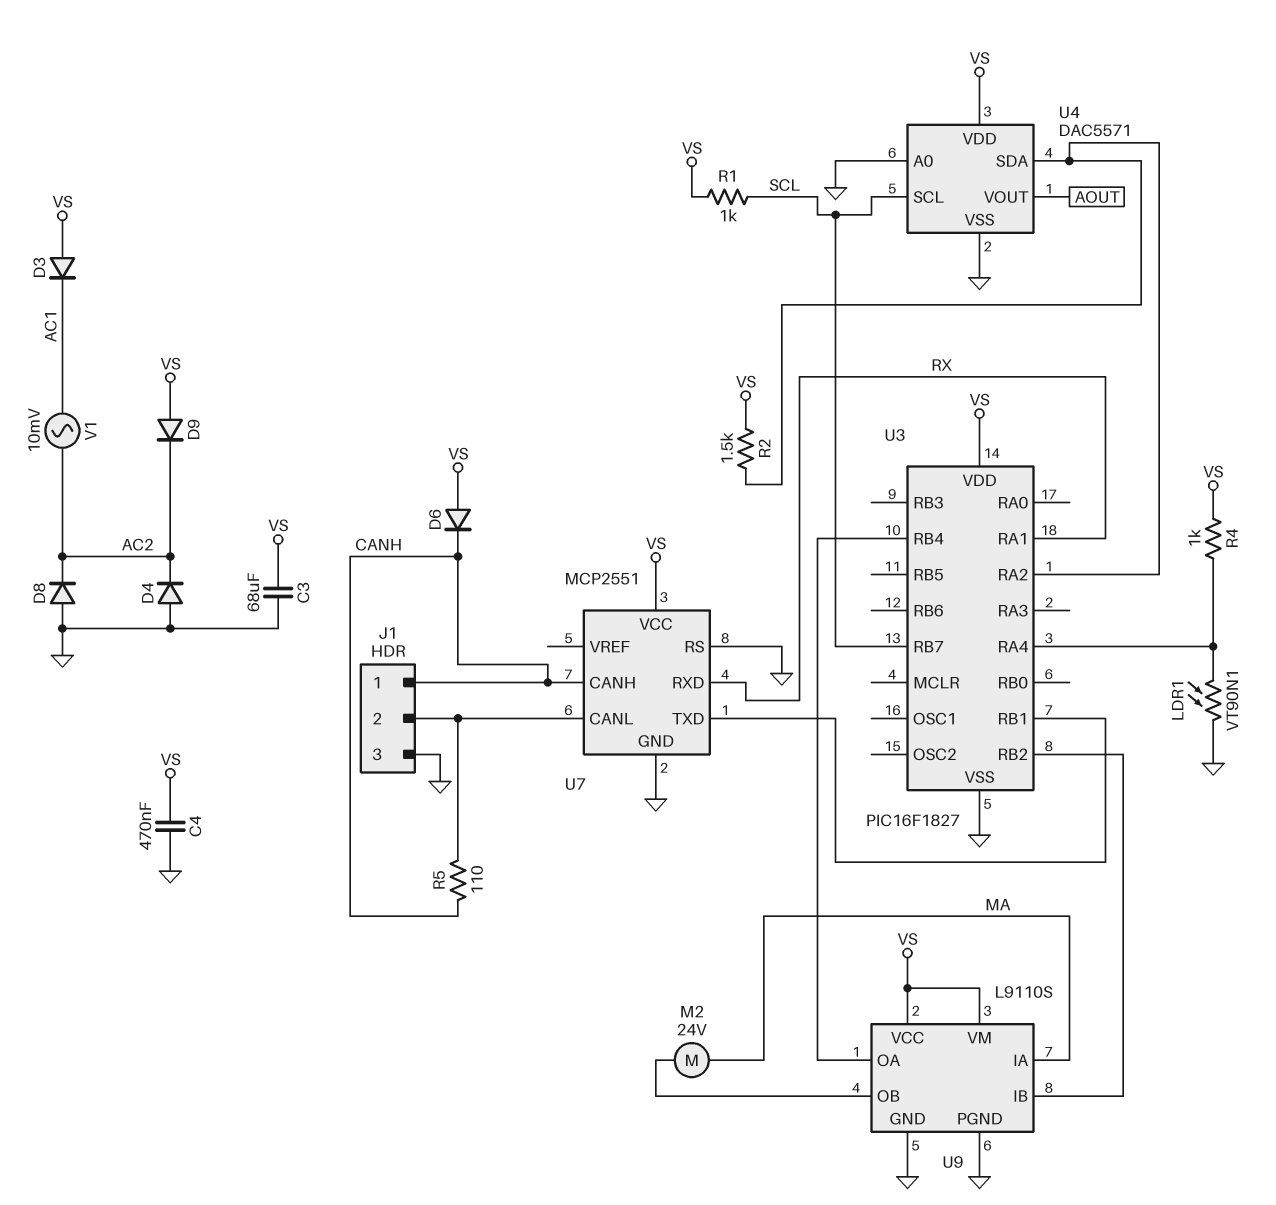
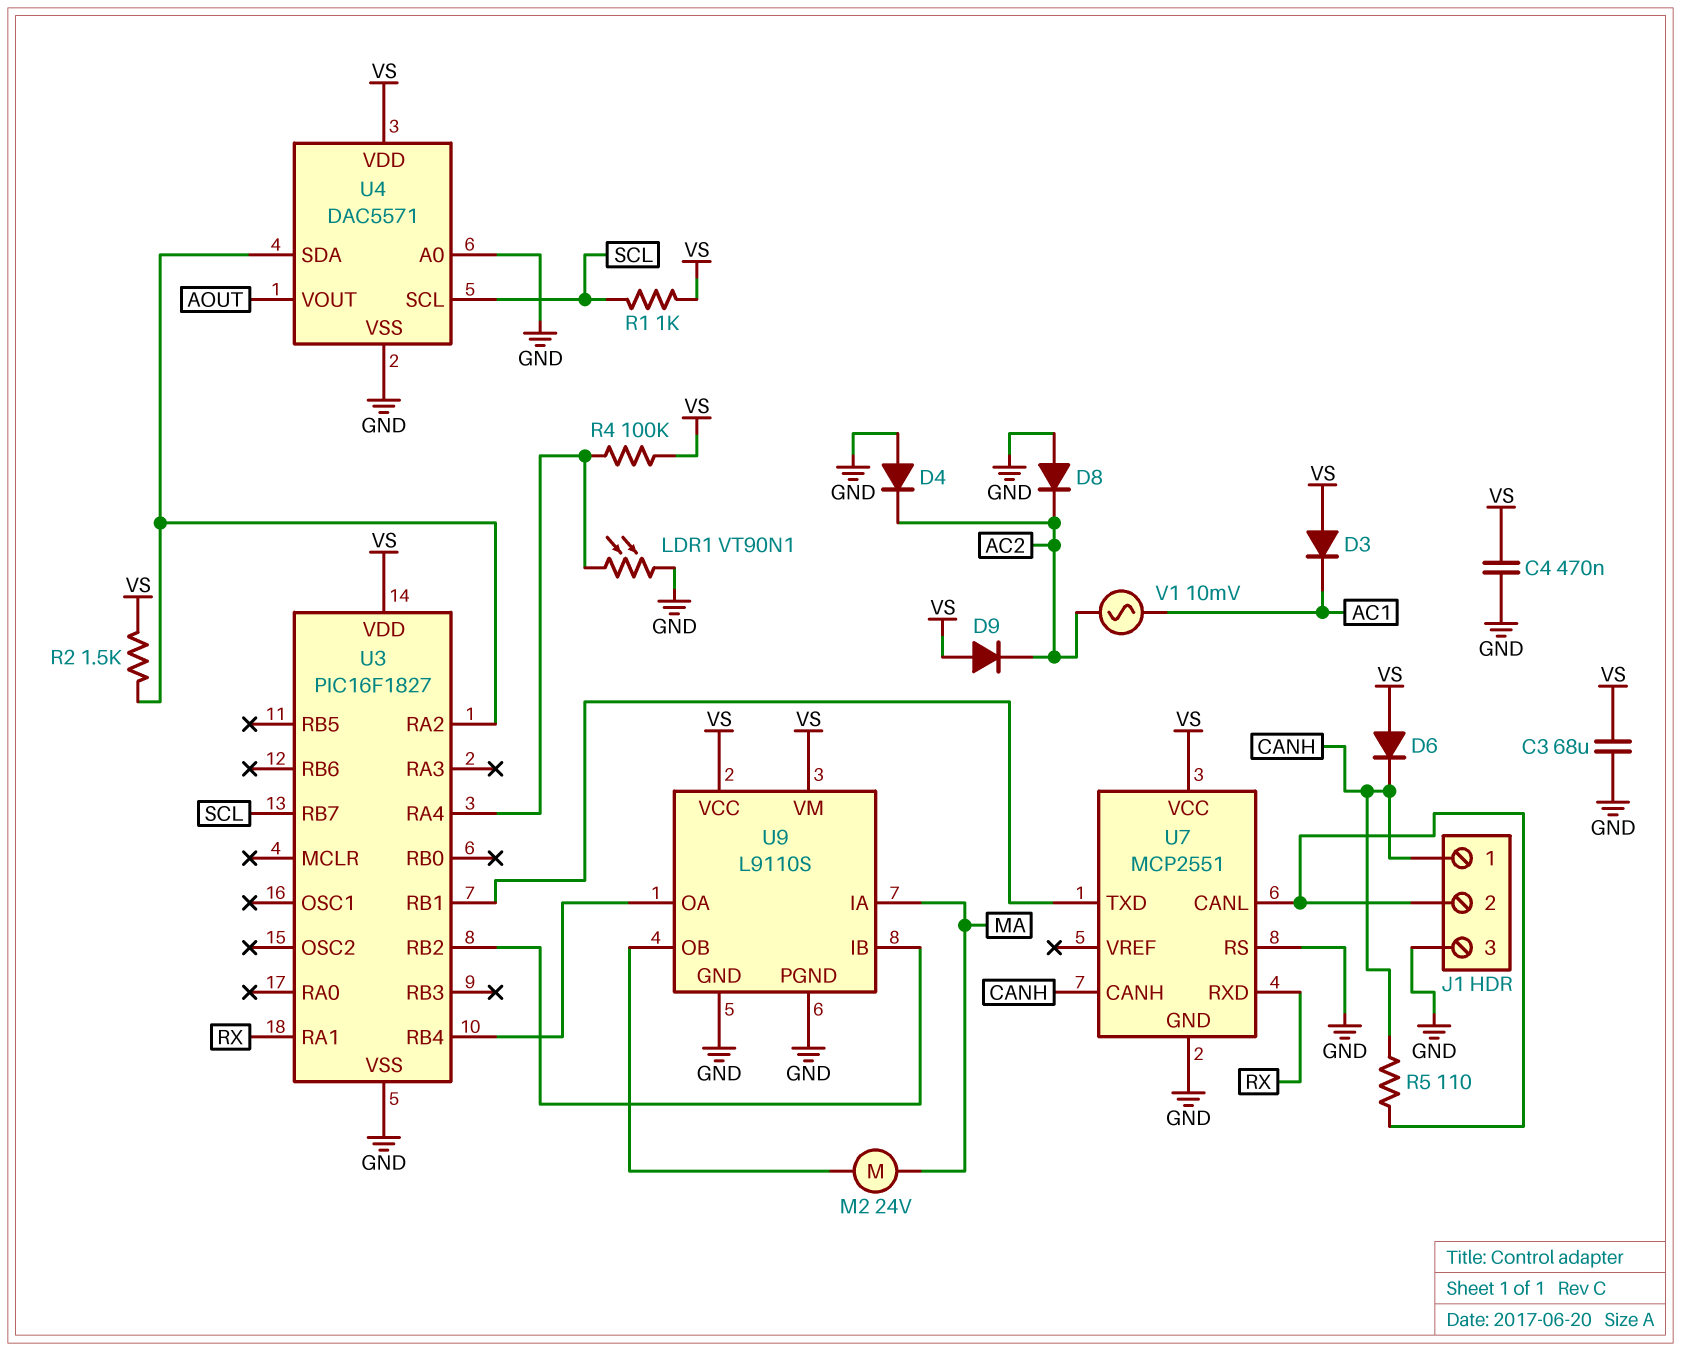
R4: 1k (U3/RA4, VS) -> 100k (U3/RA4, VS)

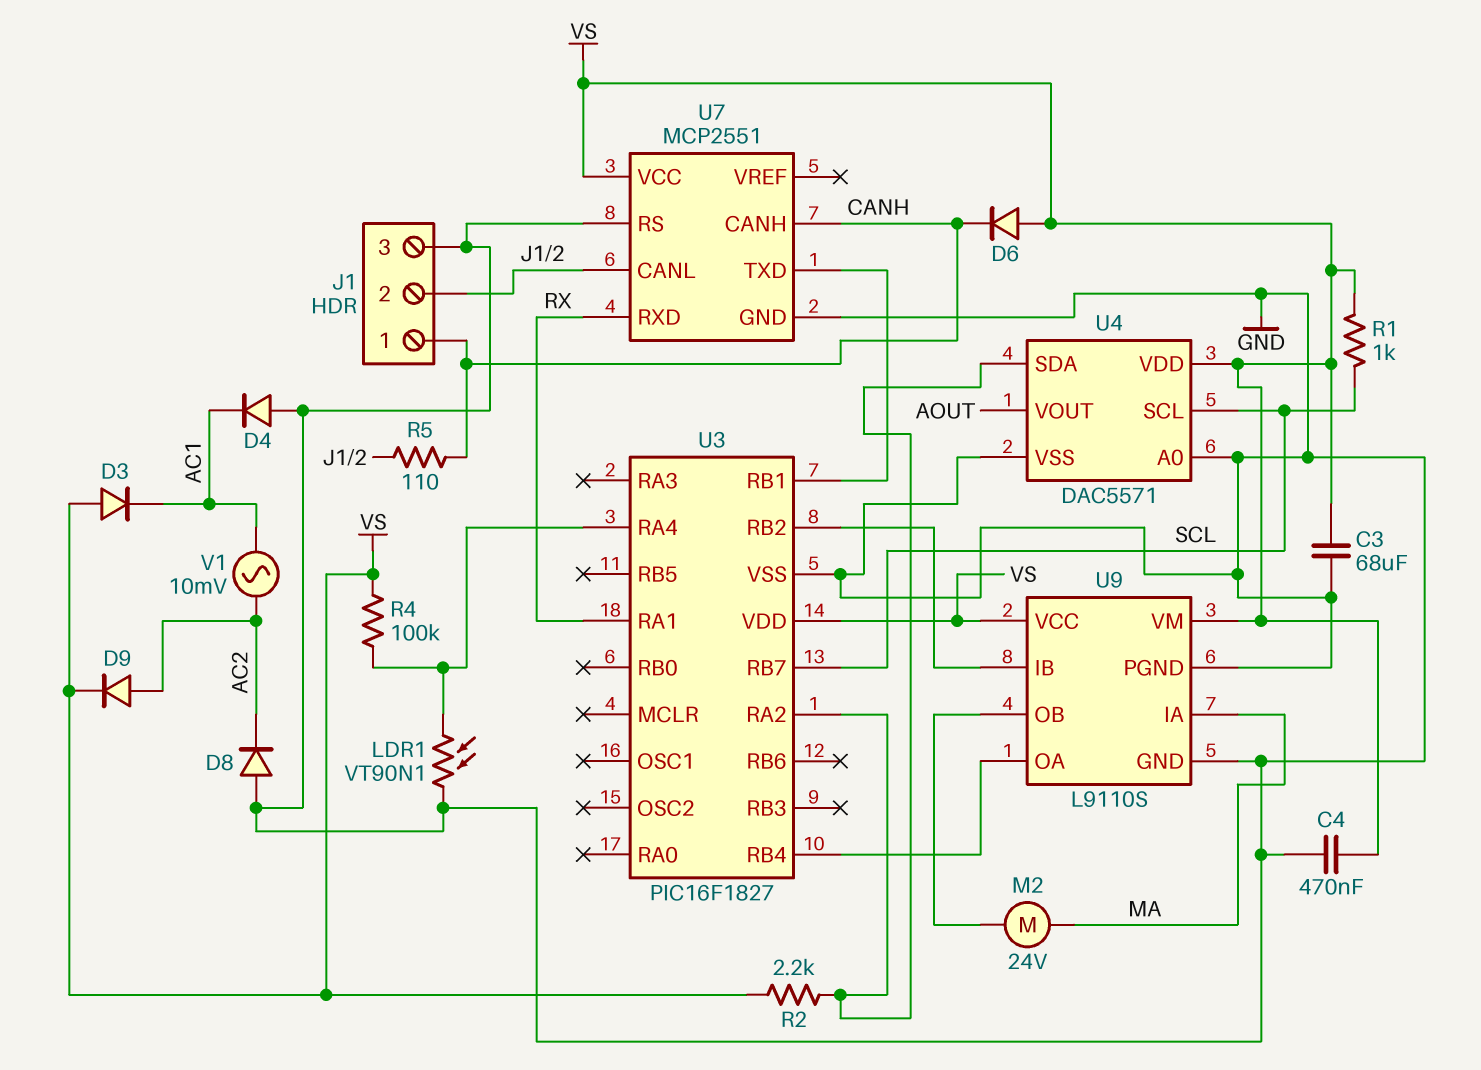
D4: diode (A GND, K AC2) -> diode (A GND, K AC1)
D9: diode (A VS, K AC2) -> diode (A AC2, K VS)
R2: 1.5k (U3/RA2, VS) -> 2.2k (U3/RA2, VS)

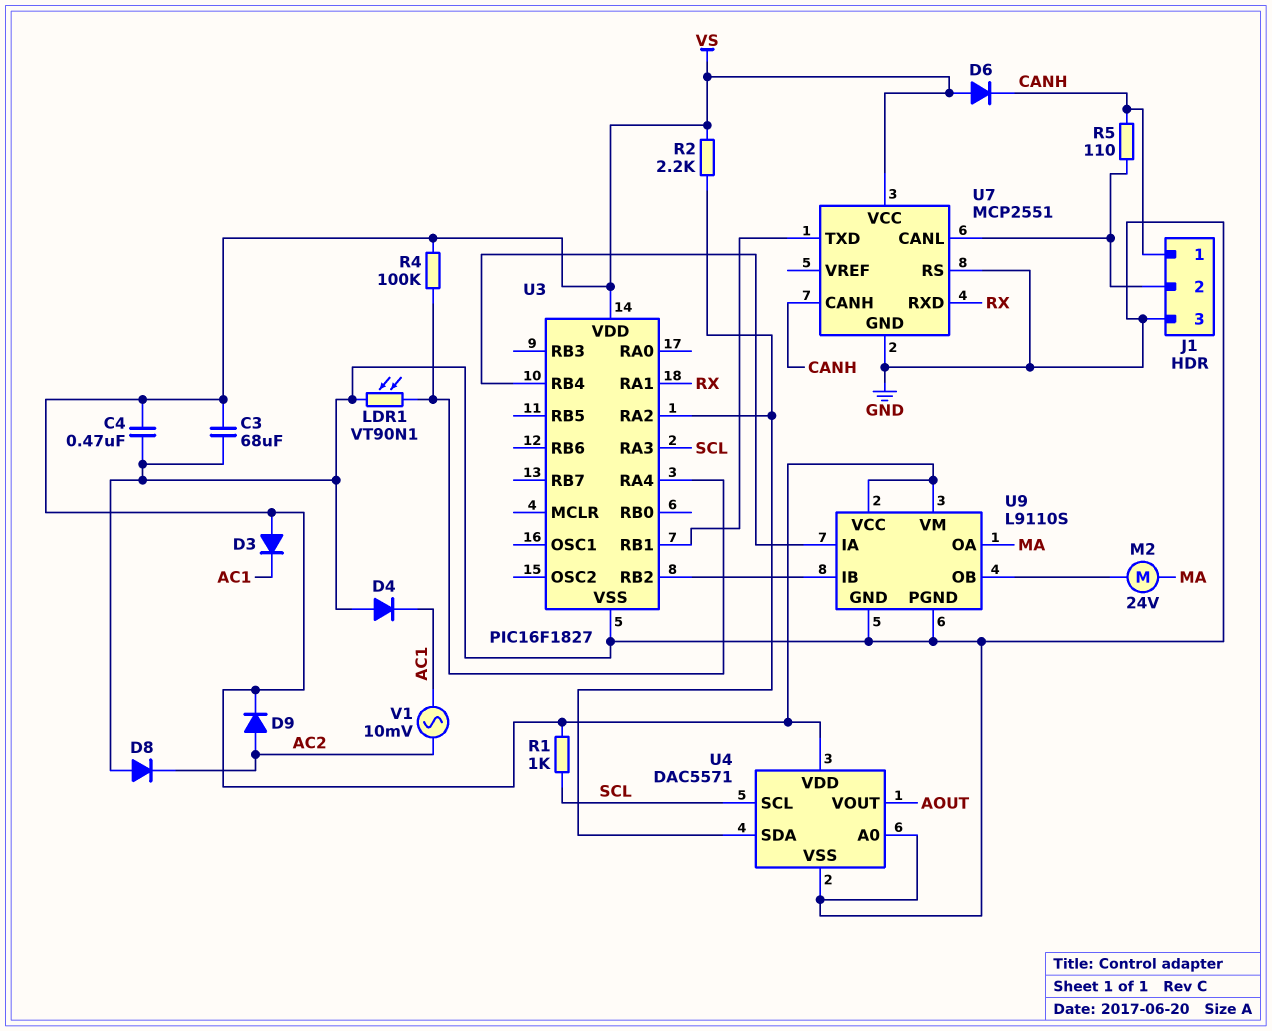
U3 pin RA3: none -> SCL
U3 pin RB7: SCL -> none
U9 pin IA: MA -> U3/RB4
U9 pin OA: U3/RB4 -> MA

